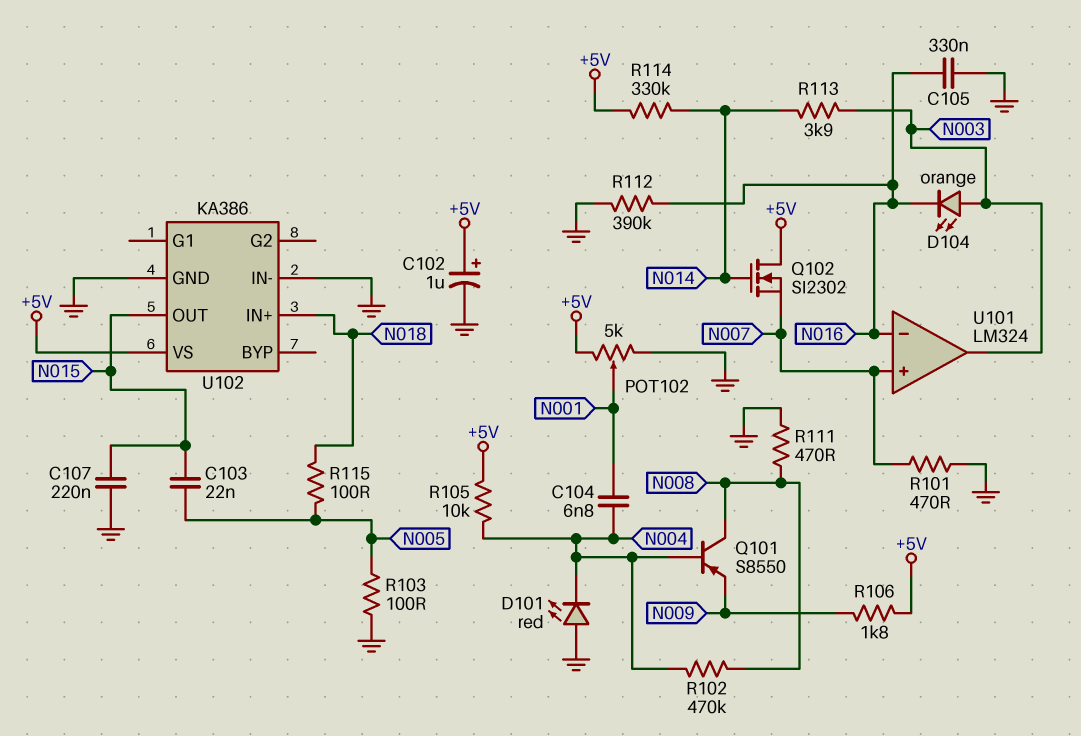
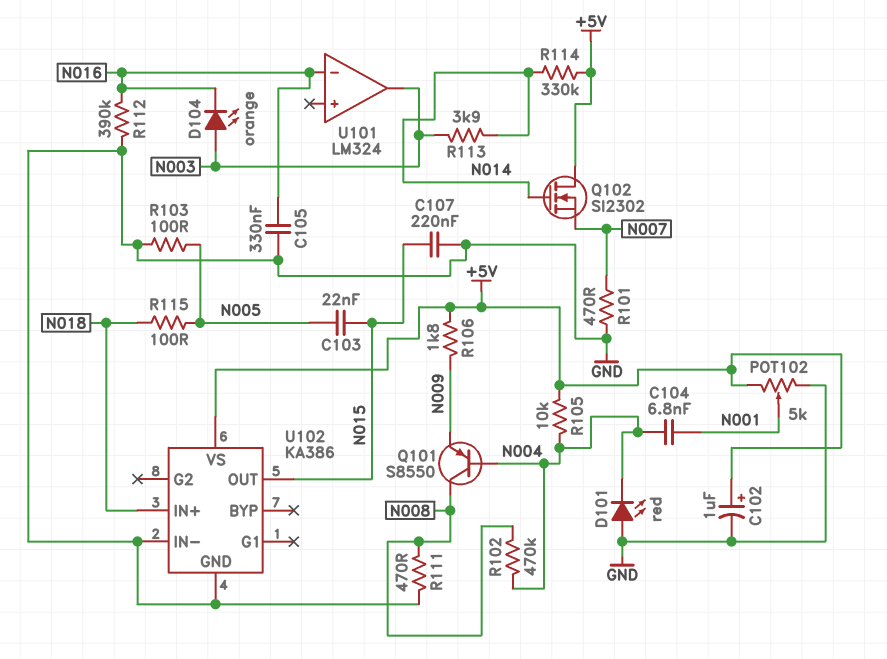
U101 pin in+: N007 -> none

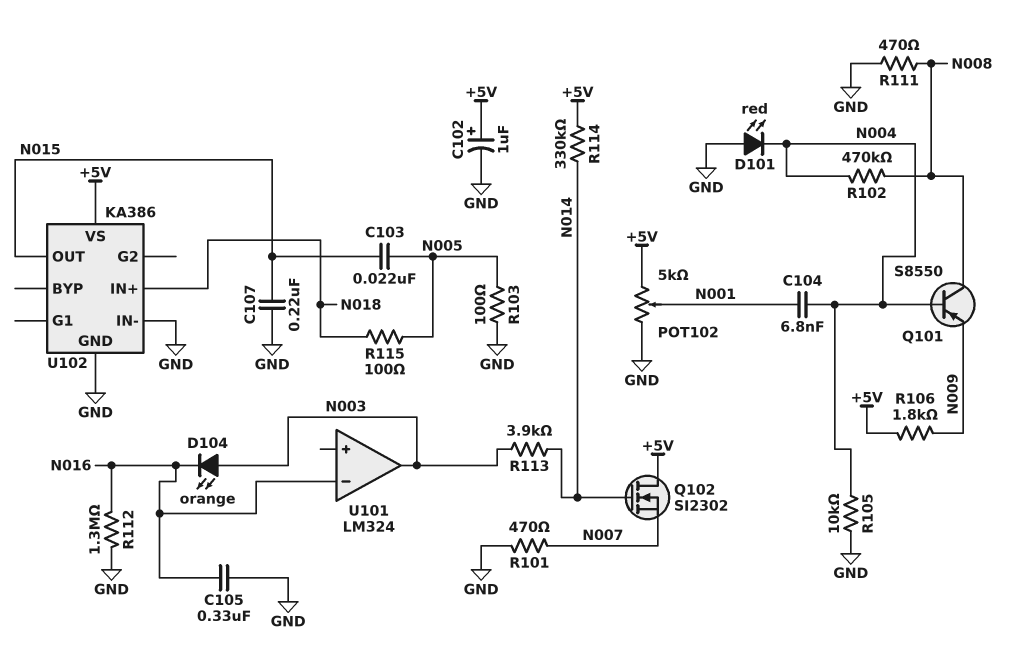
R105: 10k (+5V, N004) -> 10k (GND, N004)
R112: 390k (GND, N016) -> 1.3M (GND, N016)

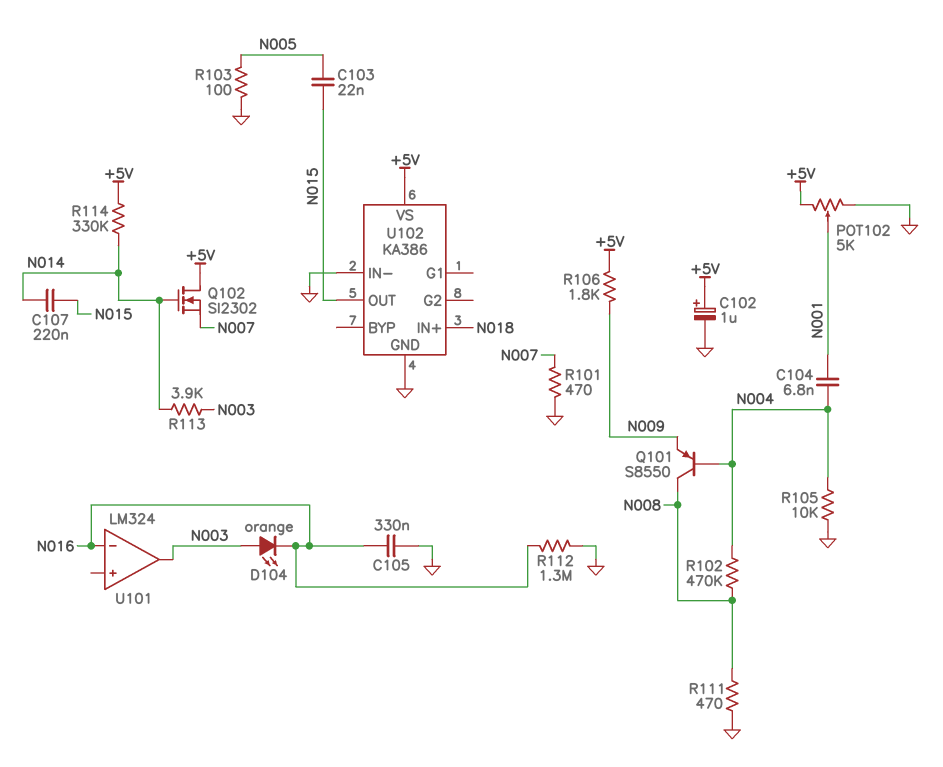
C107: 220nF (GND, N015) -> 220nF (N014, N015)
D101: LED red (A GND, K N004) -> none
R115: 100 (N005, N018) -> none

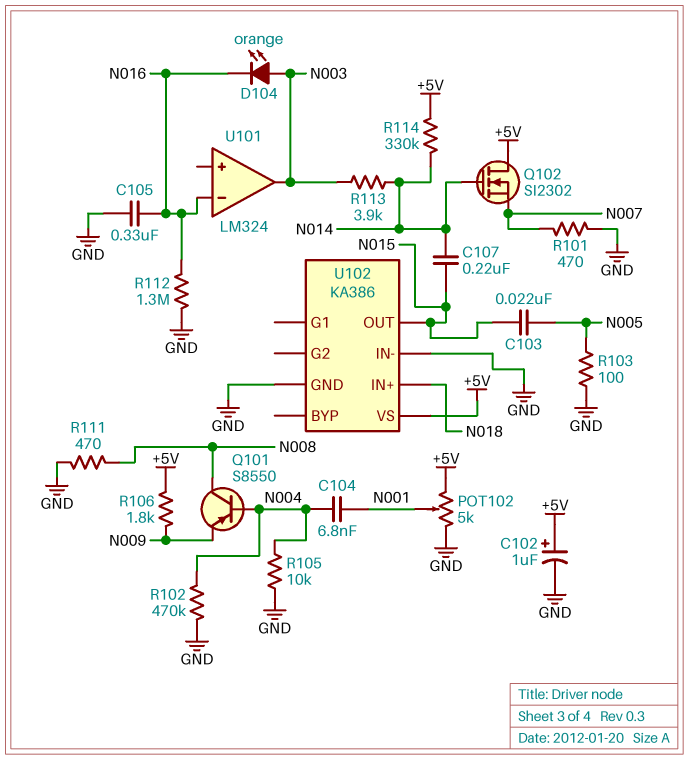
R102: 470k (N004, N008) -> 470k (GND, N004)

